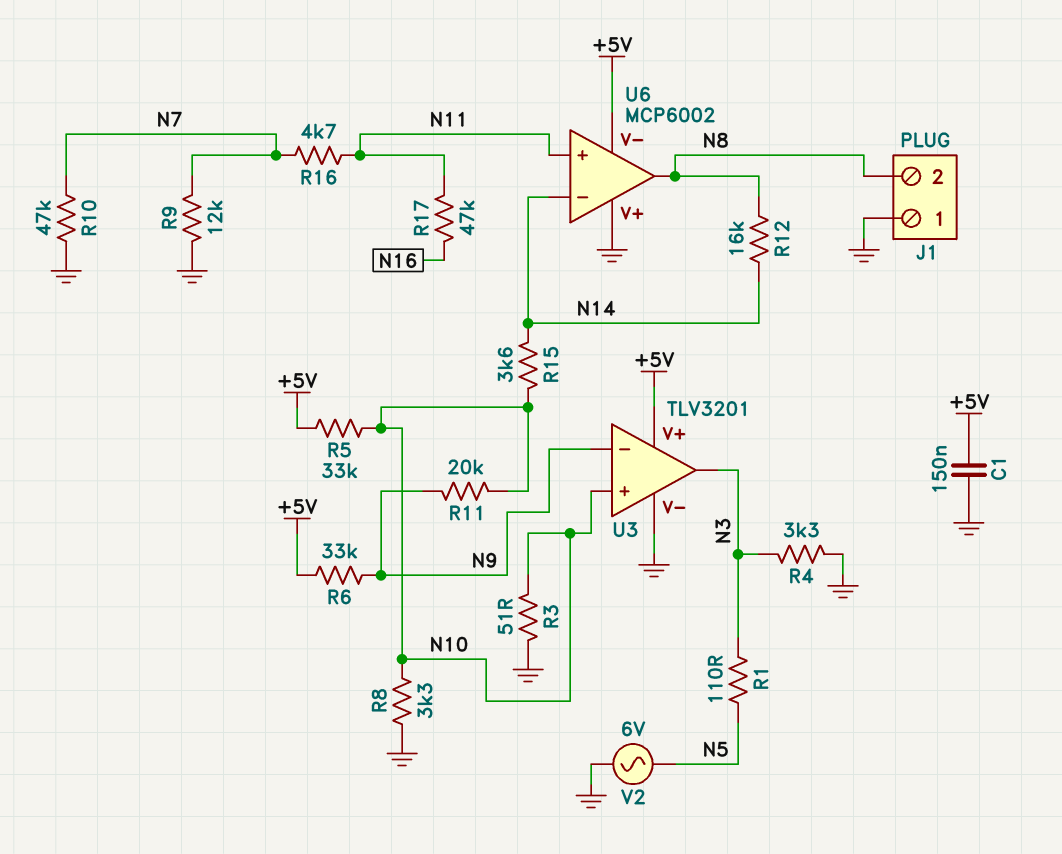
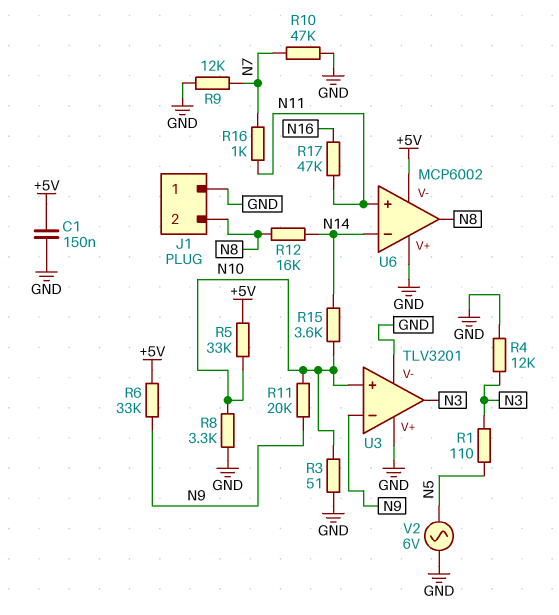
R4: 3.3k (GND, N3) -> 12k (GND, N3)
R16: 4.7k (N7, N11) -> 1k (N7, N11)
U3 pin V+: +5V -> GND

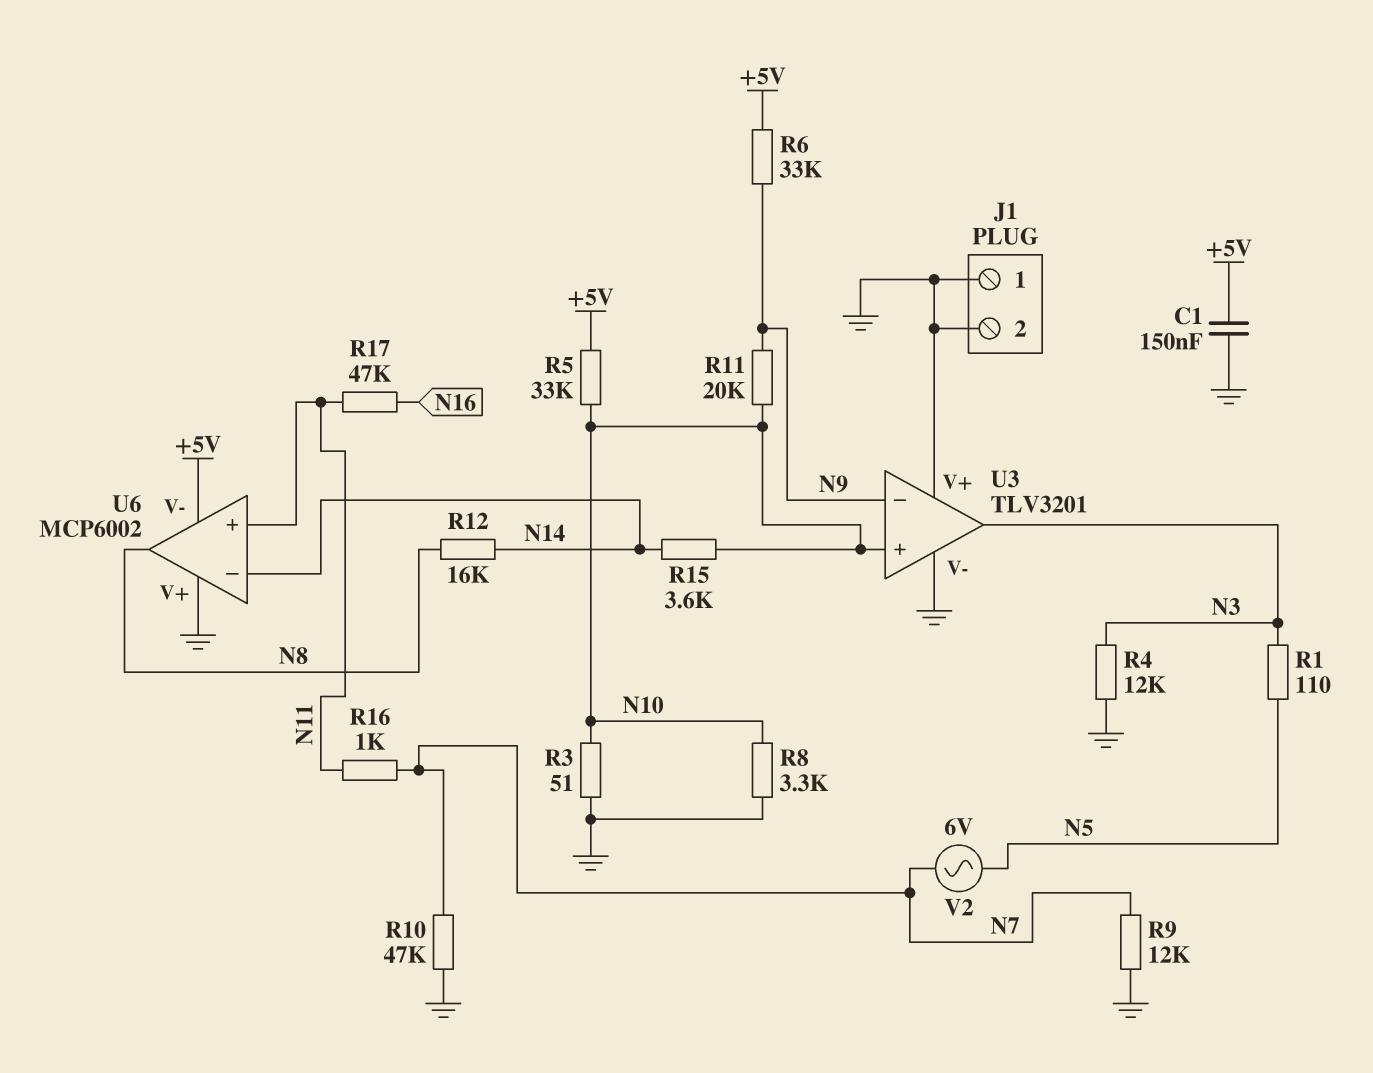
J1 pin 2: N8 -> GND
V2: AC 6V (GND, N5) -> AC 6V (N5, N7)

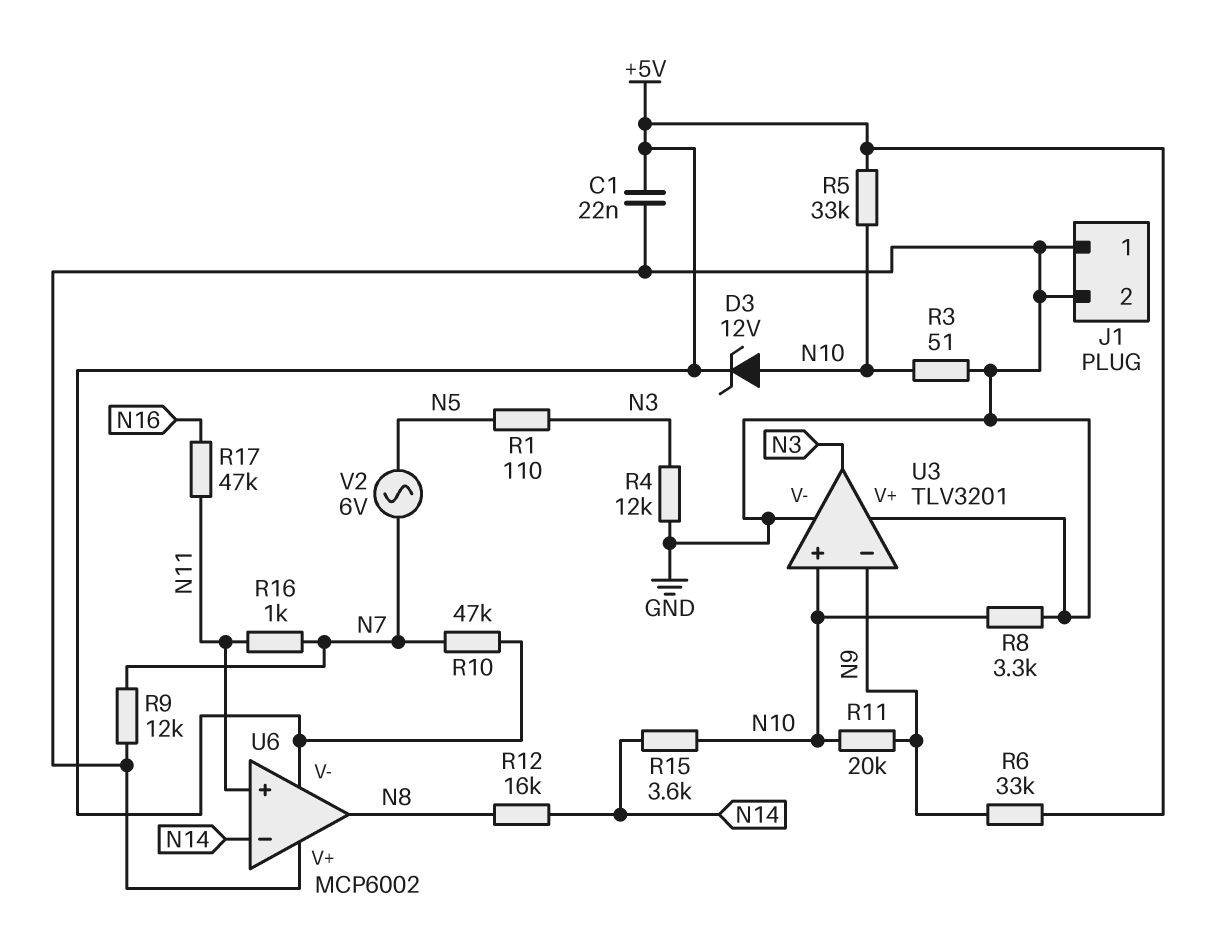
C1: 150nF (+5V, GND) -> 22nF (+5V, GND)
D3: none -> zener 12V (A N10, K +5V)
R10: 47k (GND, N7) -> 47k (+5V, N7)

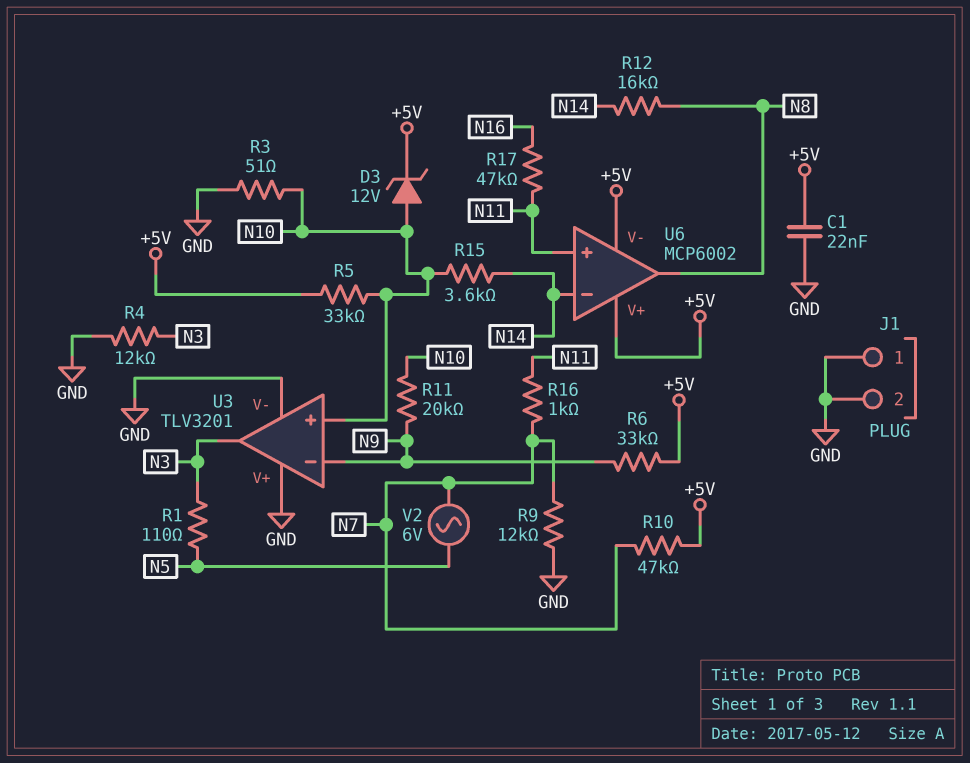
R8: 3.3k (GND, N10) -> none
U6 pin V+: GND -> +5V

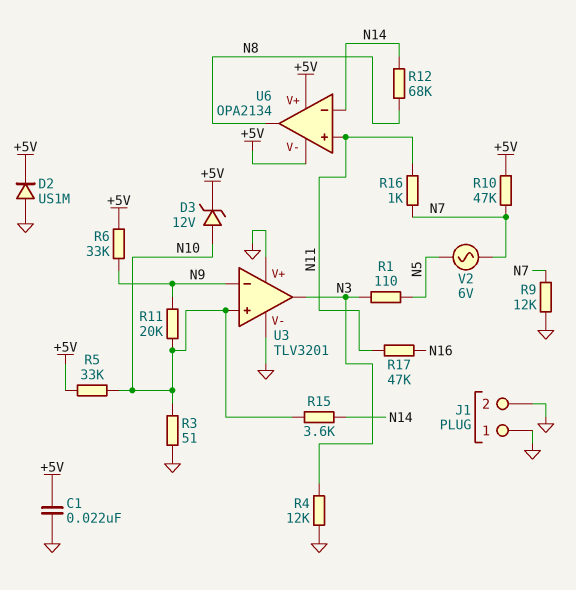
D2: none -> diode US1M (A GND, K +5V)
R12: 16k (N8, N14) -> 68k (N8, N14)
U6: MCP6002 -> OPA2134

